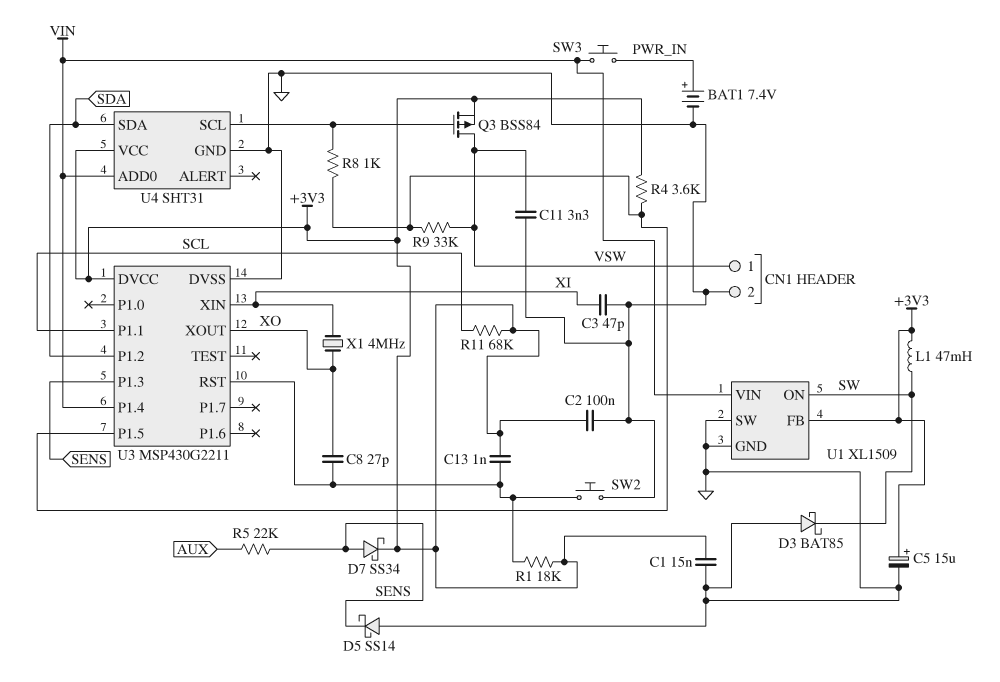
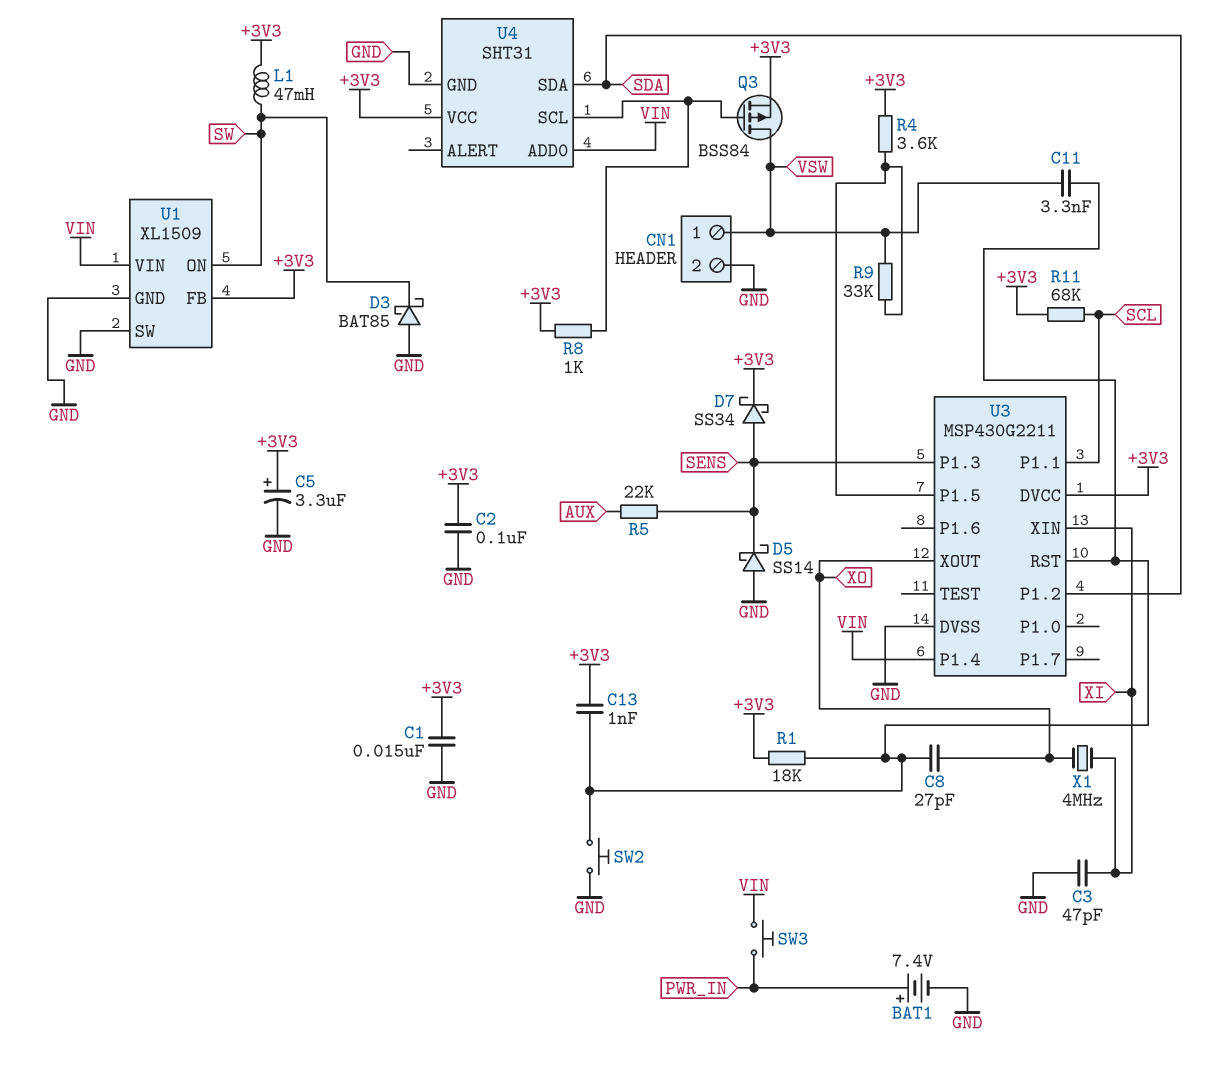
C5: 15uF (plus +3V3, minus GND) -> 3.3uF (plus +3V3, minus GND)
C11: 3.3nF (GND, VSW) -> 3.3nF (U3/RST, VSW)
R8: 1k (U3/P1.5, U4/SCL) -> 1k (+3V3, U4/SCL)

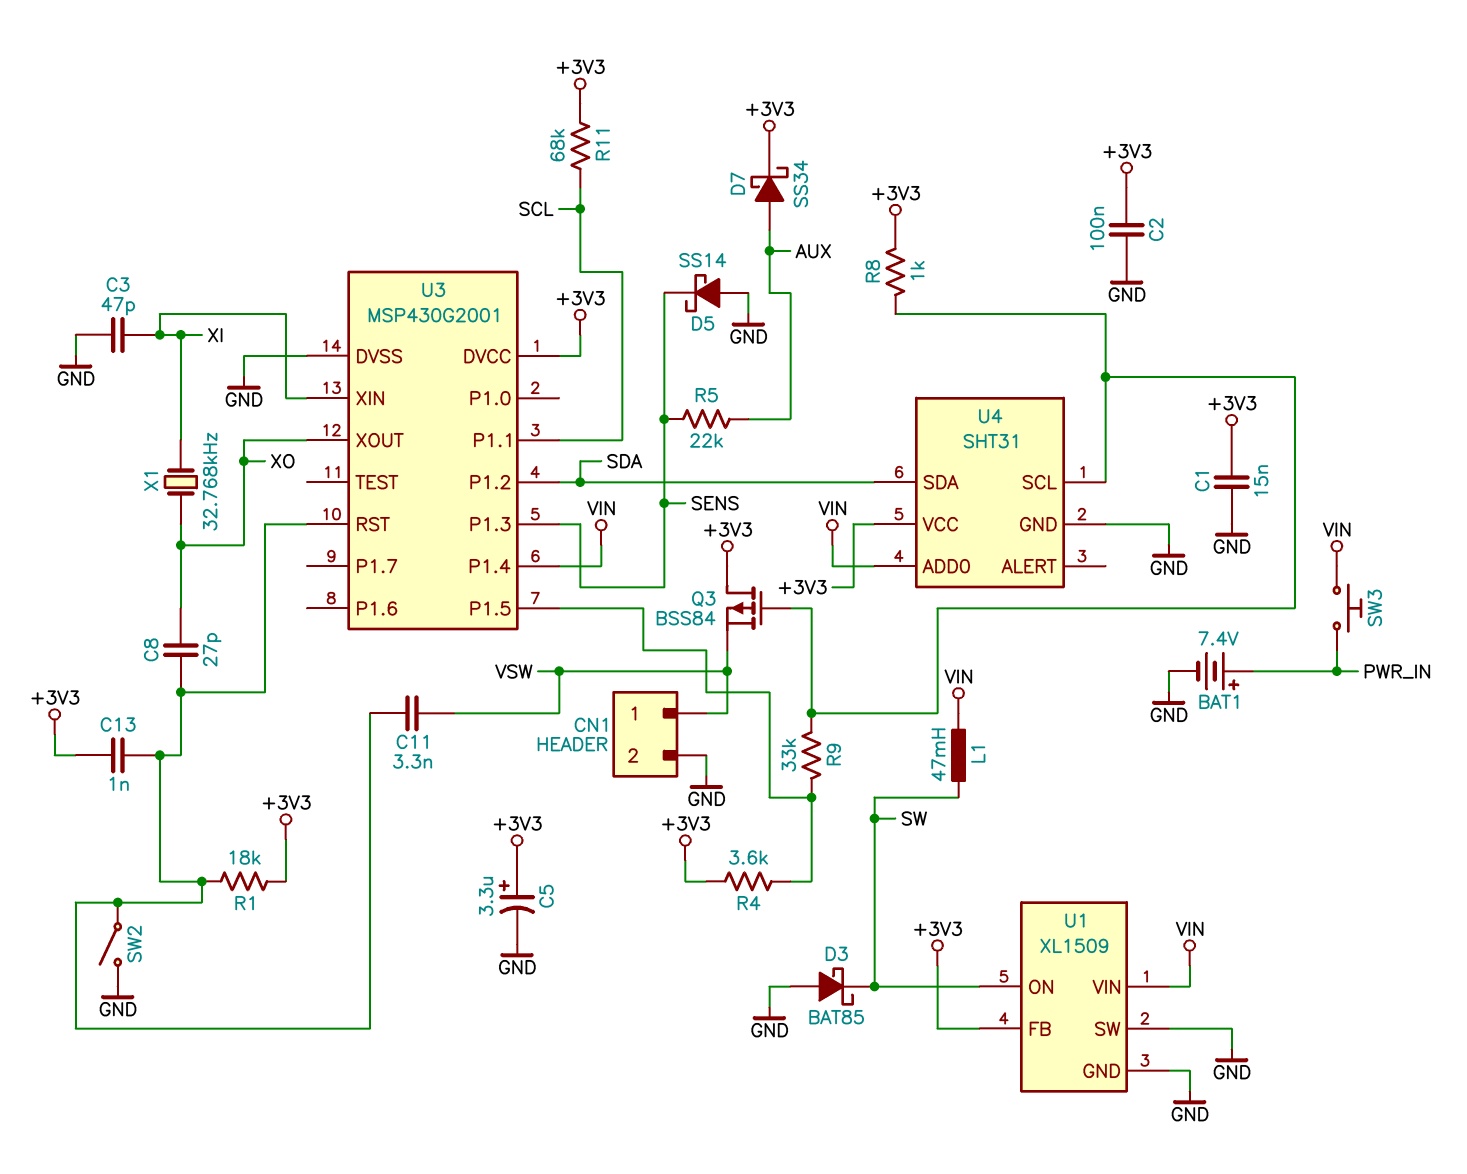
D7: schottky SS34 (A SENS, K +3V3) -> schottky SS34 (A AUX, K +3V3)
L1: 47mH (+3V3, SW) -> 47mH (SW, VIN)
Q3: PMOS BSS84 (G U4/SCL, D VSW, S +3V3) -> PMOS BSS84 (G U4/SCL, D +3V3, S VSW)
R9: 33k (U3/P1.5, VSW) -> 33k (U3/P1.5, U4/SCL)
SW2: button (GND, U3/RST) -> switch (GND, U3/RST)
U3: MSP430G2211 -> MSP430G2001
X1: 4MHz (XI, XO) -> 32.768kHz (XI, XO)

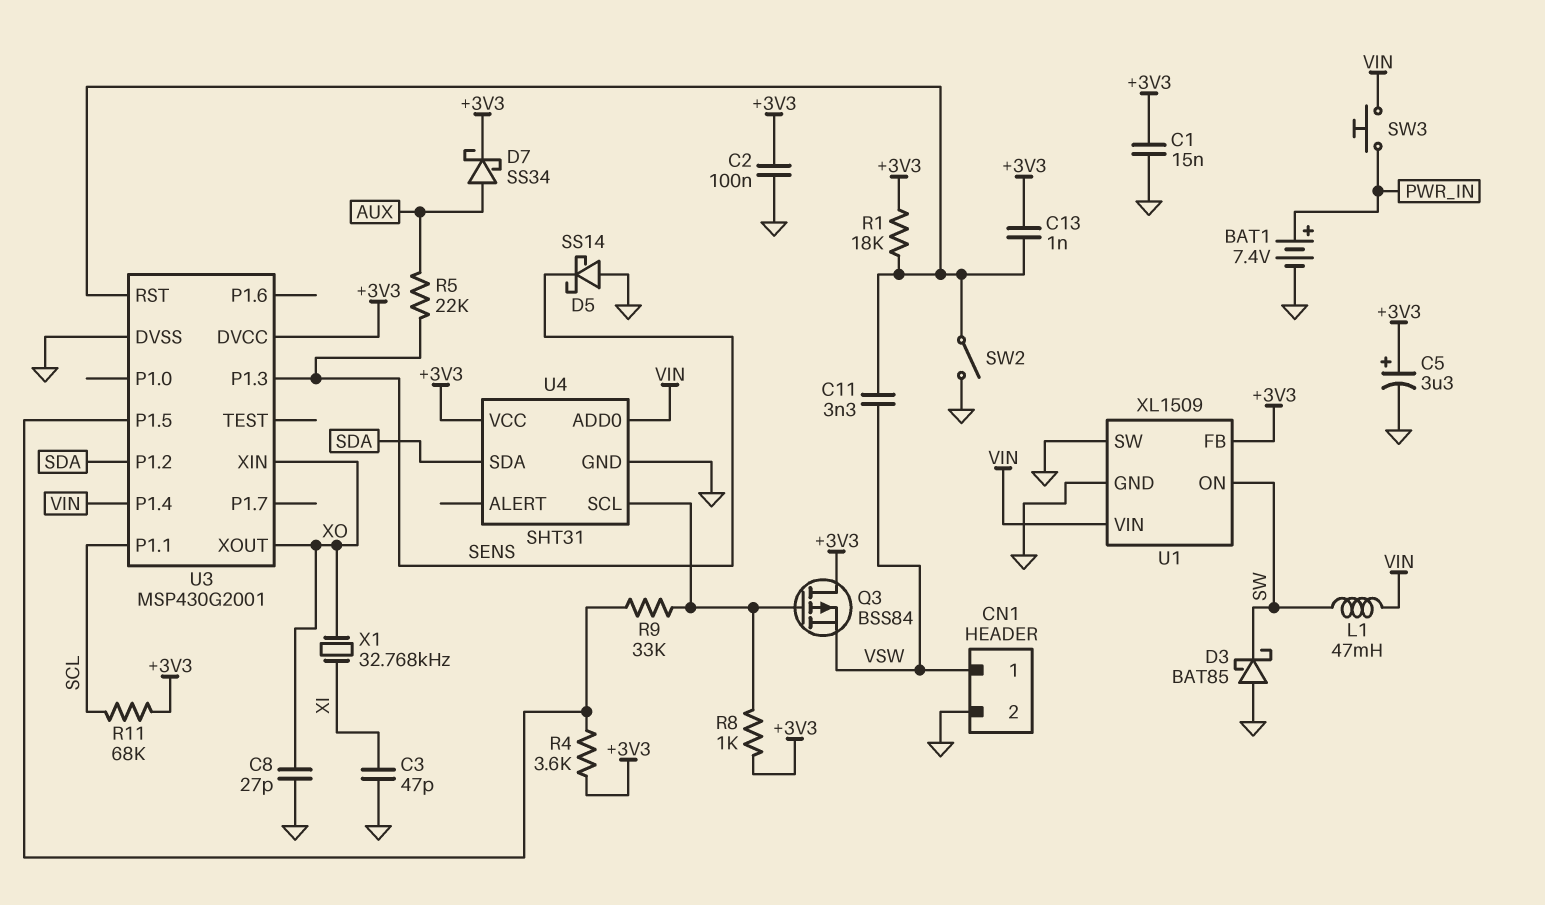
C8: 27pF (U3/RST, XO) -> 27pF (GND, XO)
U3 pin XIN: XI -> XO

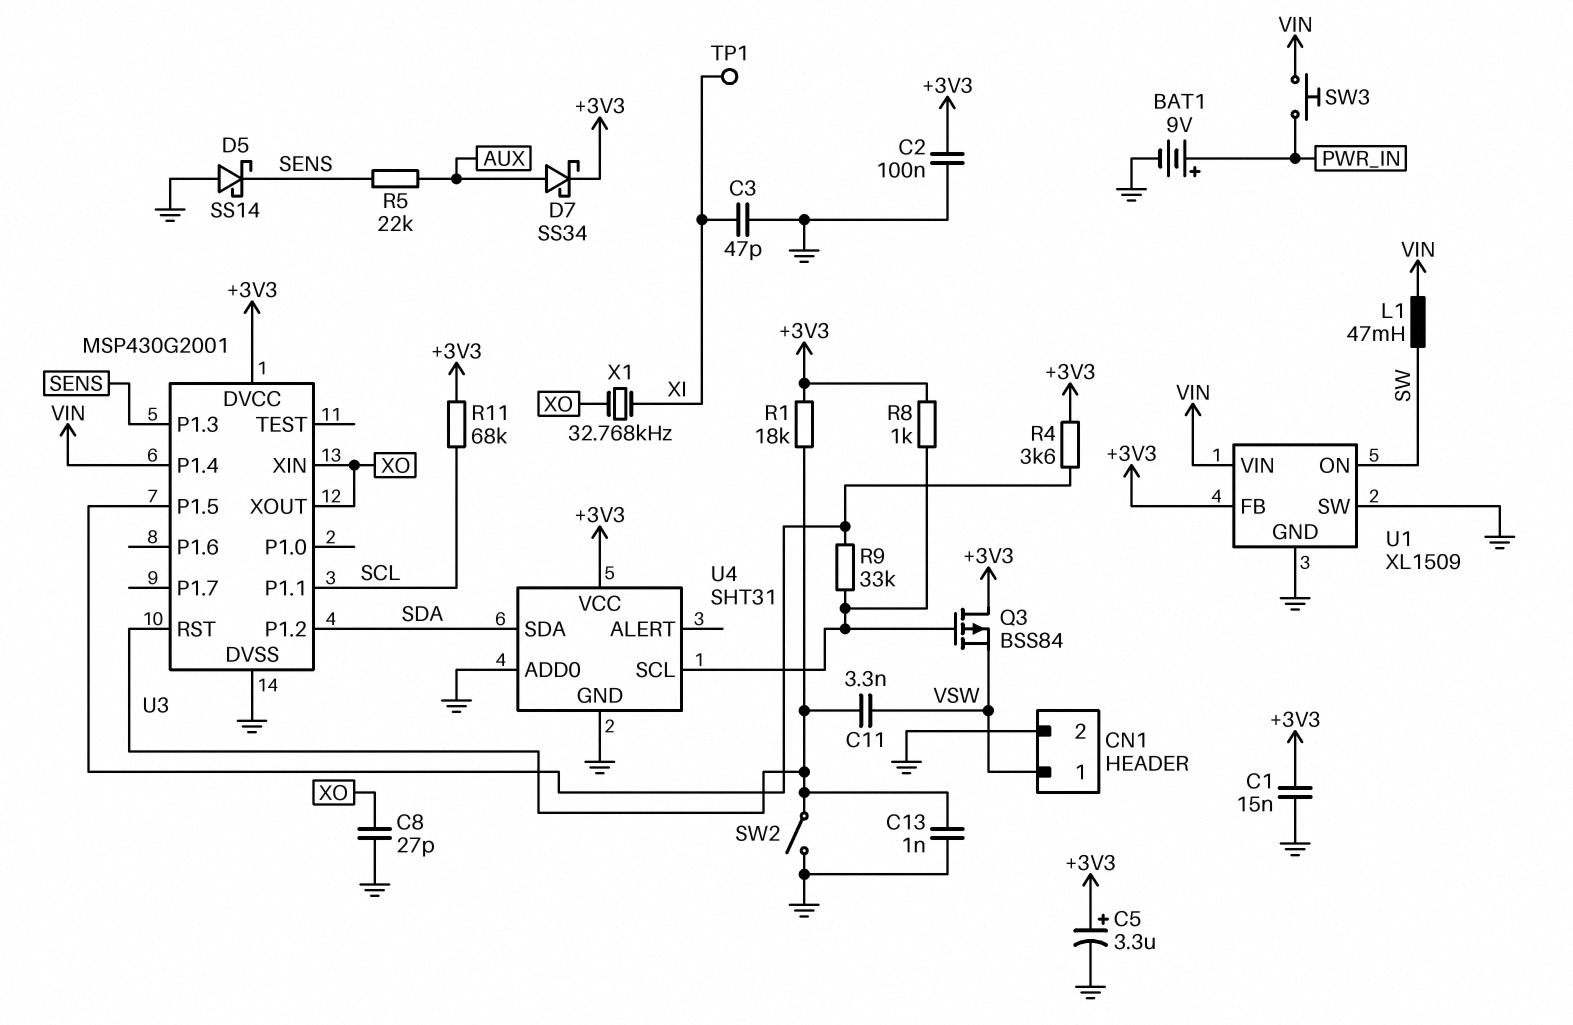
BAT1: 7.4V (plus PWR_IN, minus GND) -> 9V (plus PWR_IN, minus GND)
C13: 1nF (+3V3, U3/RST) -> 1nF (GND, U3/RST)
D3: schottky BAT85 (A GND, K SW) -> none
TP1: none -> test point (XI)
U4 pin ADD0: VIN -> GND

